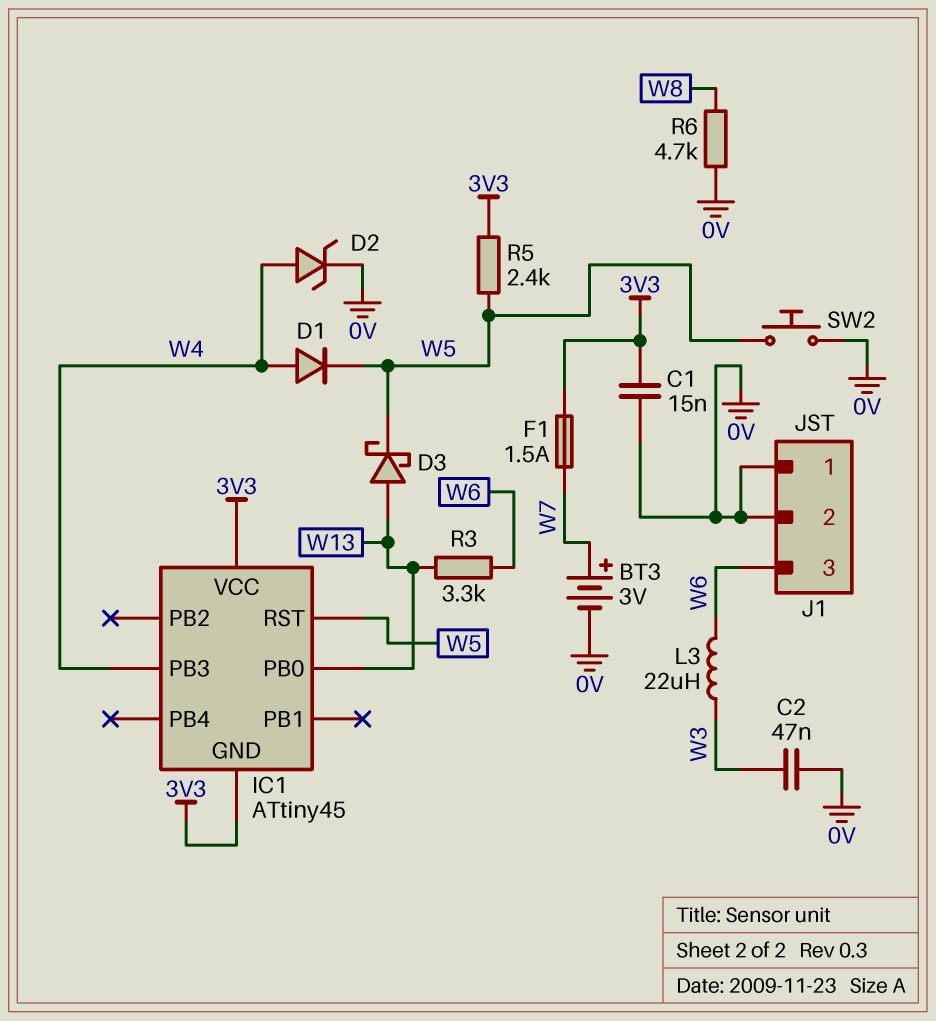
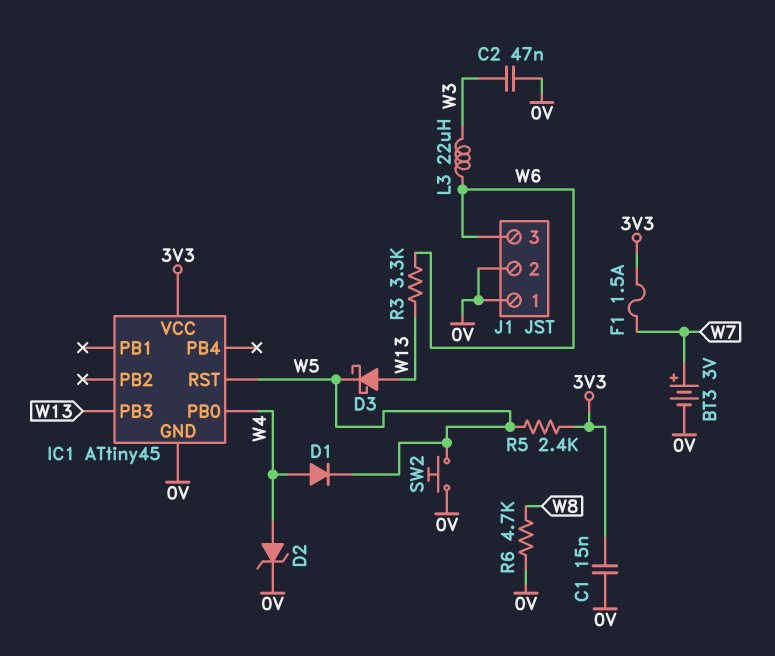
IC1 pin GND: 3V3 -> 0V
IC1 pin PB0: W13 -> W4
IC1 pin PB3: W4 -> W13

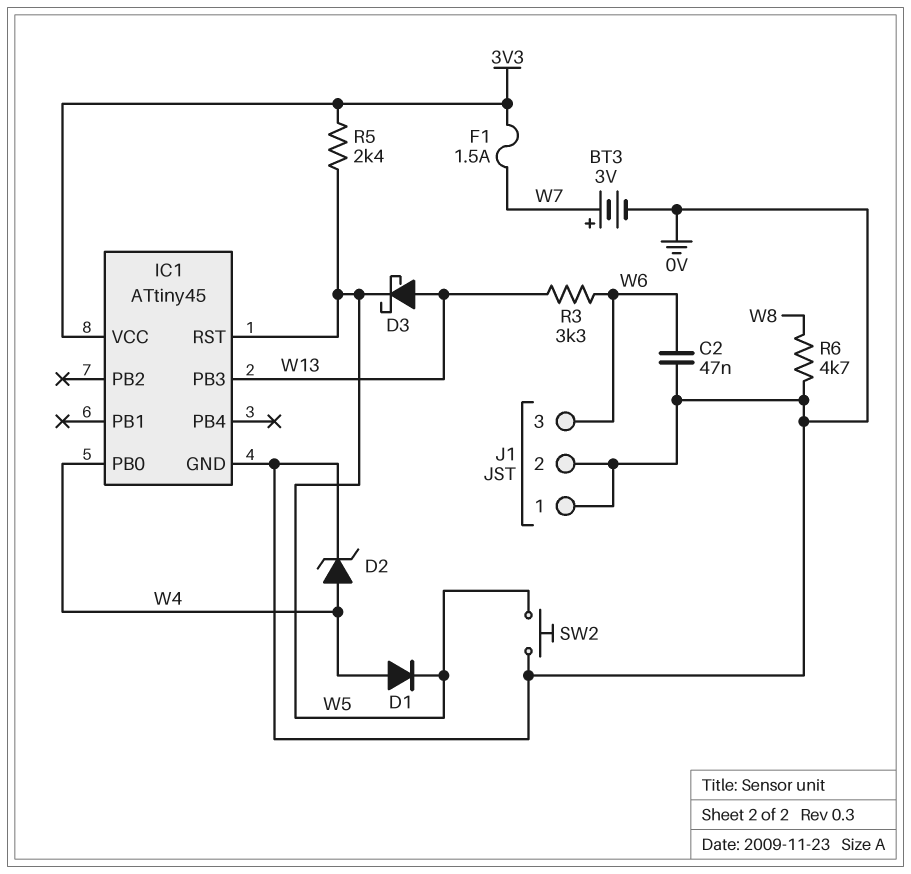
C1: 15nF (0V, 3V3) -> none
C2: 47nF (0V, W3) -> 47nF (0V, W6)
L3: 22uH (W3, W6) -> none

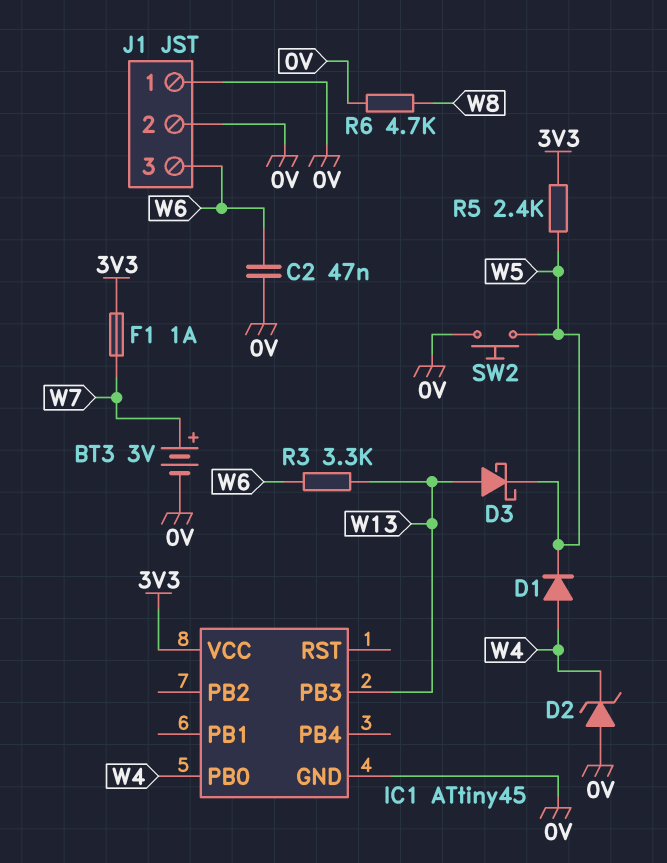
D2: zener (A W4, K 0V) -> zener (A 0V, K W4)
F1: 1.5A (3V3, W7) -> 1A (3V3, W7)
IC1 pin RST: W5 -> none

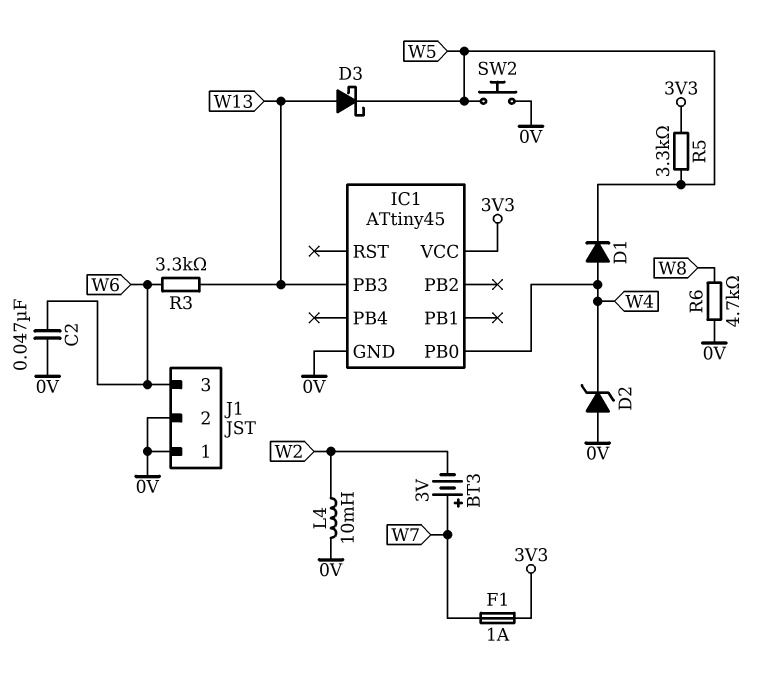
BT3: 3V (plus W7, minus 0V) -> 3V (plus W7, minus W2)
L4: none -> 10mH (0V, W2)
R5: 2.4k (3V3, W5) -> 3.3k (3V3, W5)

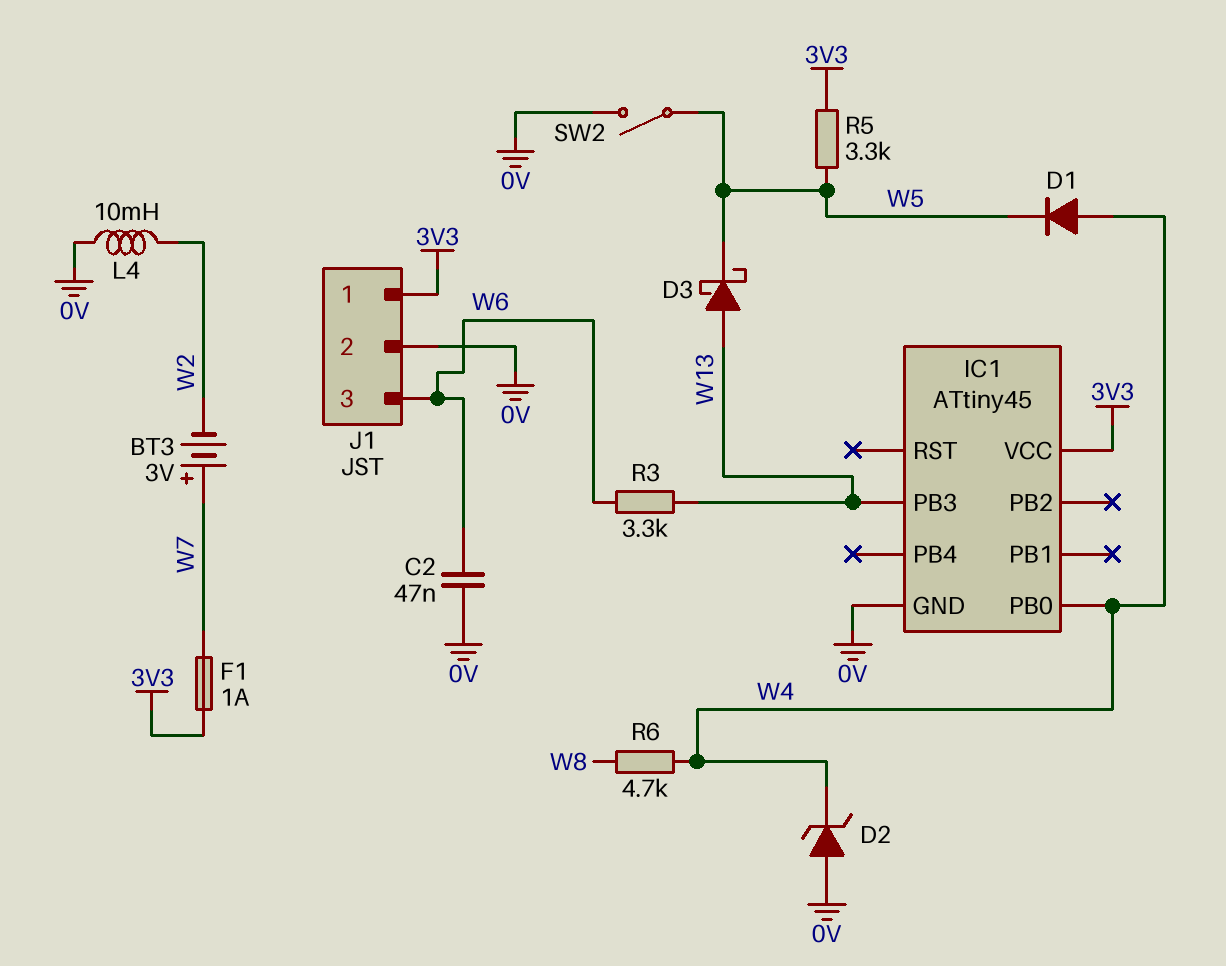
J1 pin 1: 0V -> 3V3
R6: 4.7k (0V, W8) -> 4.7k (W4, W8)
SW2: button (0V, W5) -> switch (0V, W5)

